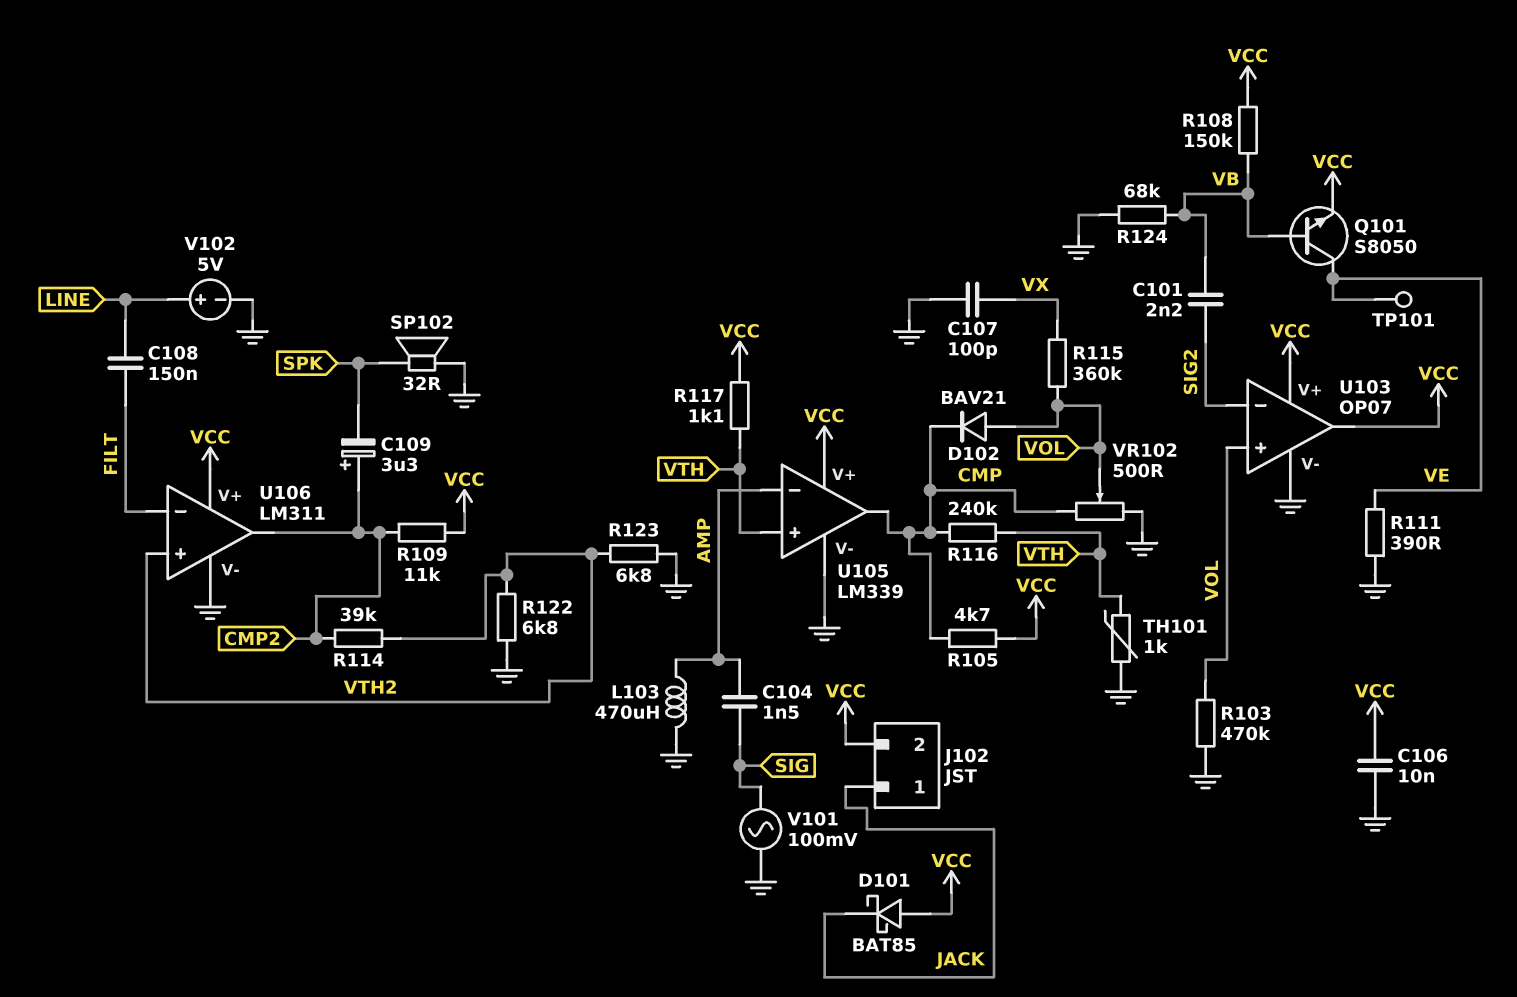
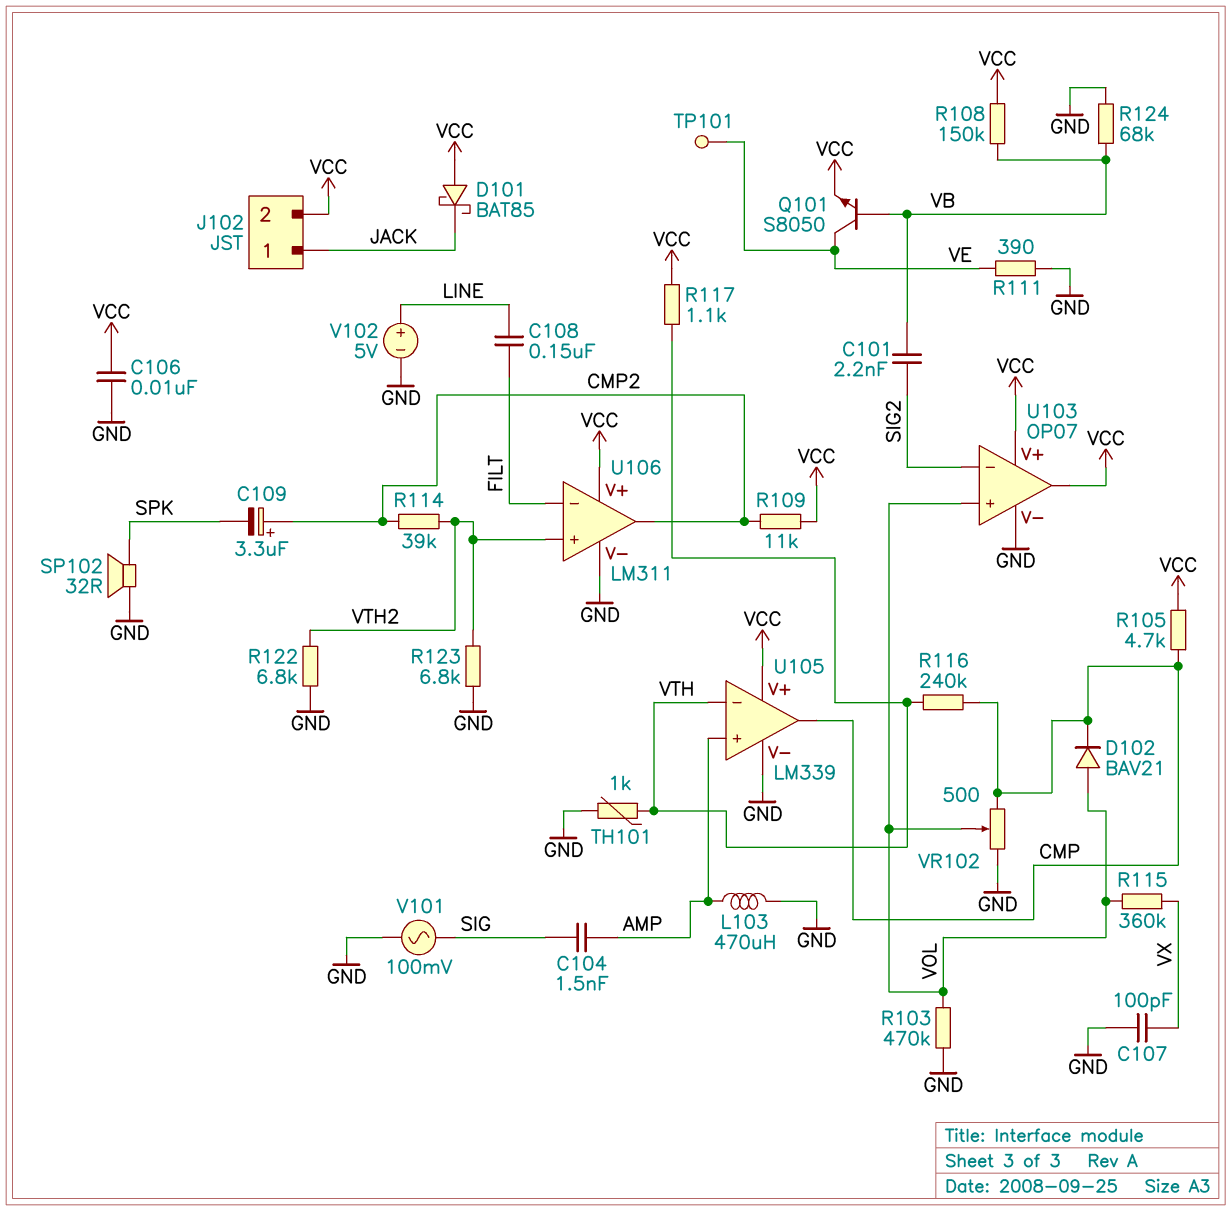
U105 pin in+: VTH -> AMP
U105 pin in-: AMP -> VTH

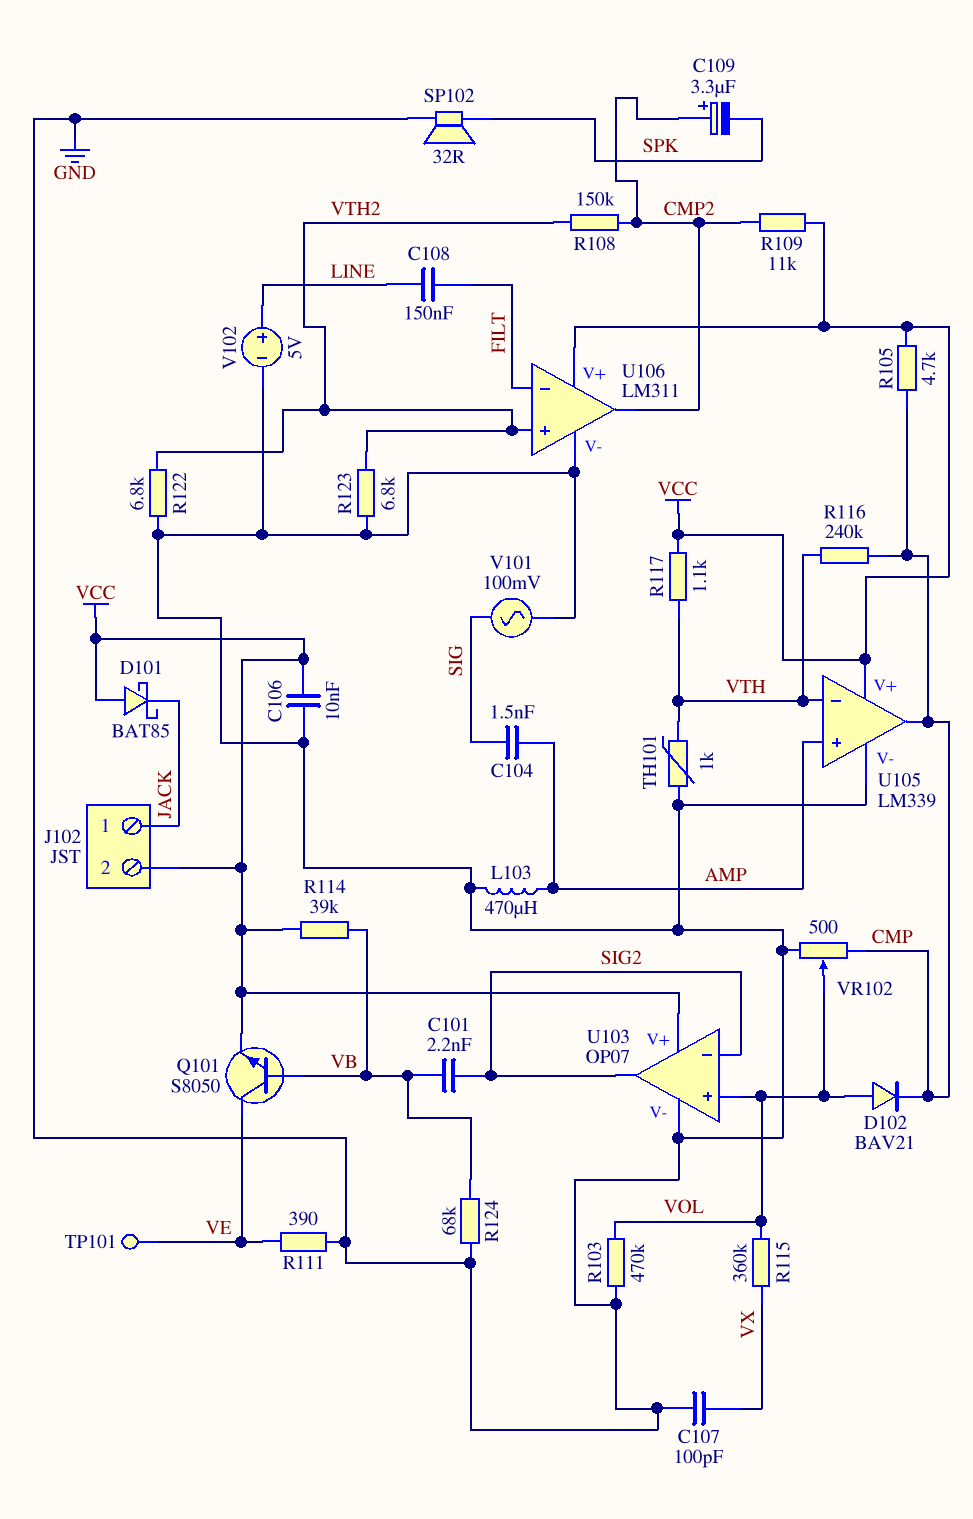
R108: 150k (VB, VCC) -> 150k (CMP2, VTH2)
R114: 39k (CMP2, VTH2) -> 39k (VB, VCC)
U103 pin out: VCC -> SIG2

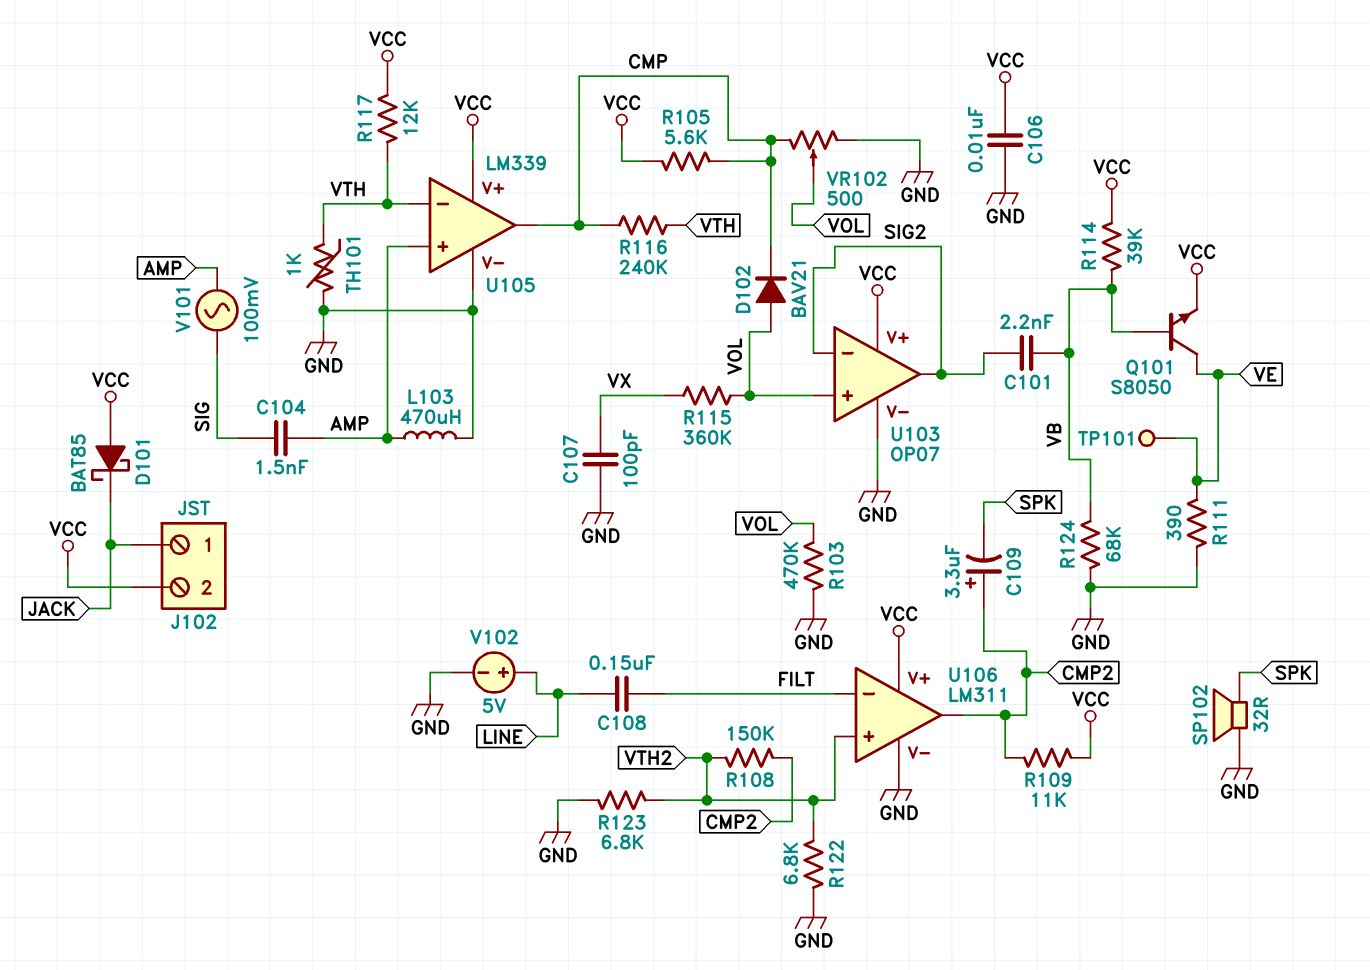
R105: 4.7k (CMP, VCC) -> 5.6k (CMP, VCC)
R117: 1.1k (VCC, VTH) -> 12k (VCC, VTH)
V101: AC 100mV (GND, SIG) -> AC 100mV (AMP, SIG)

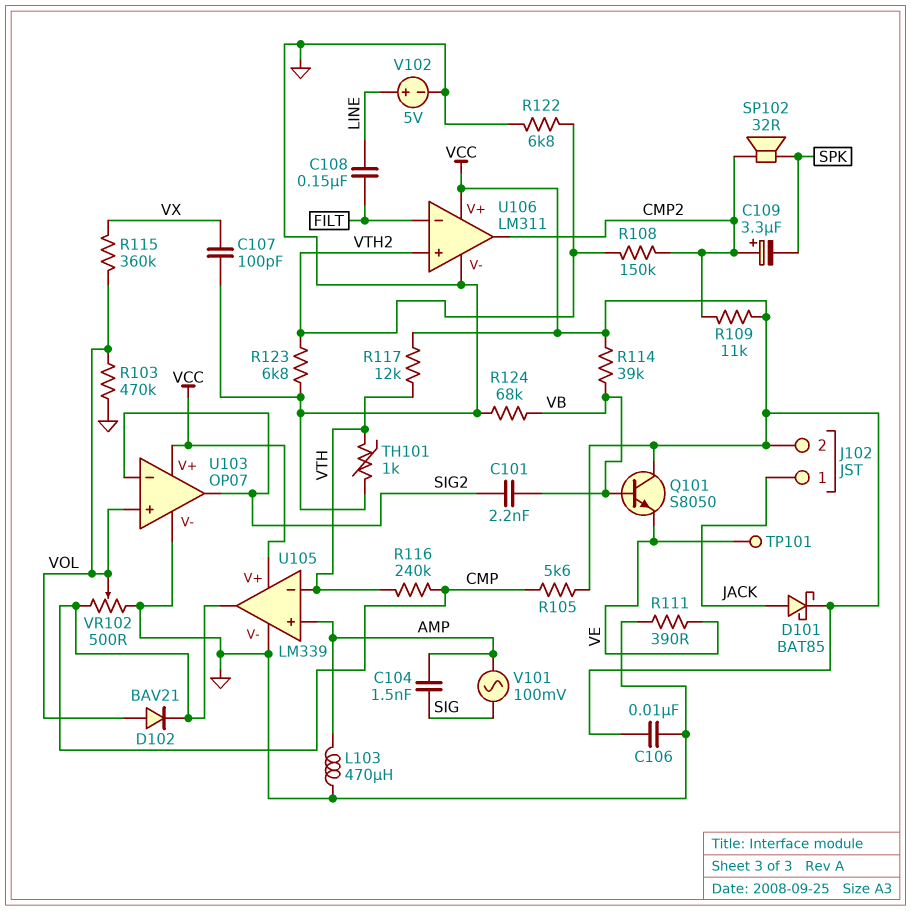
D101: schottky BAT85 (A VCC, K JACK) -> schottky BAT85 (A JACK, K VCC)
Q101: NPN S8050 (B VB, C VE, E VCC) -> NPN S8050 (B VB, C VCC, E VE)
SP102: speaker 32R (GND, SPK) -> speaker 32R (CMP2, SPK)

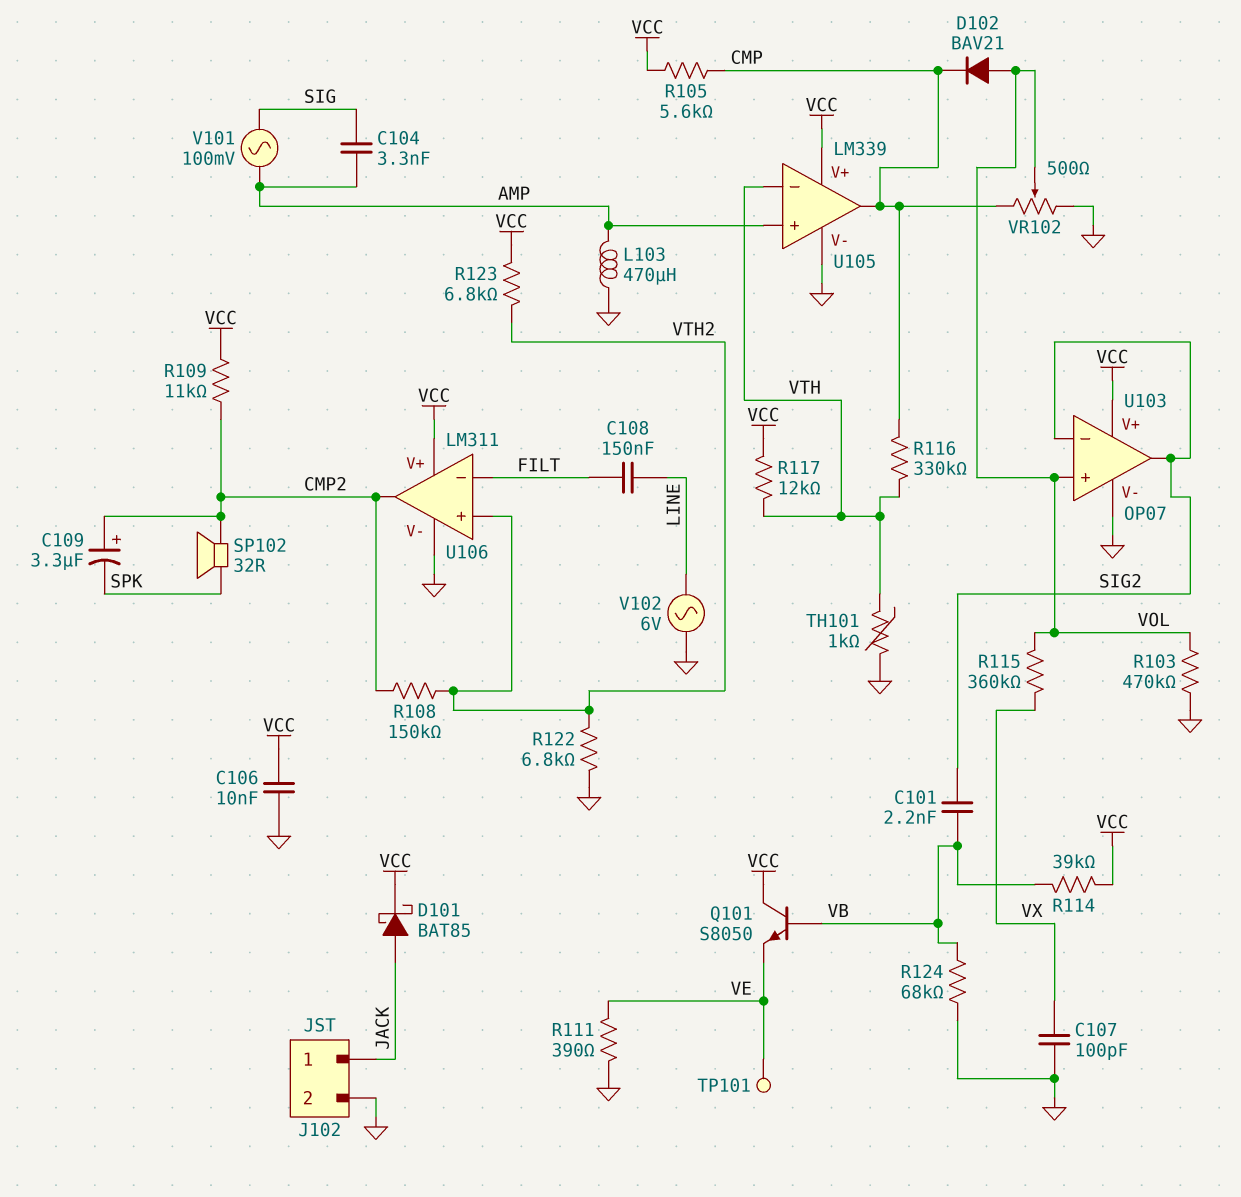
C104: 1.5nF (AMP, SIG) -> 3.3nF (AMP, SIG)
J102 pin 2: VCC -> GND
R116: 240k (CMP, VTH) -> 330k (CMP, VTH)
R123: 6.8k (GND, VTH2) -> 6.8k (VCC, VTH2)
V102: 5V (plus LINE, minus GND) -> AC 6V (GND, LINE)

